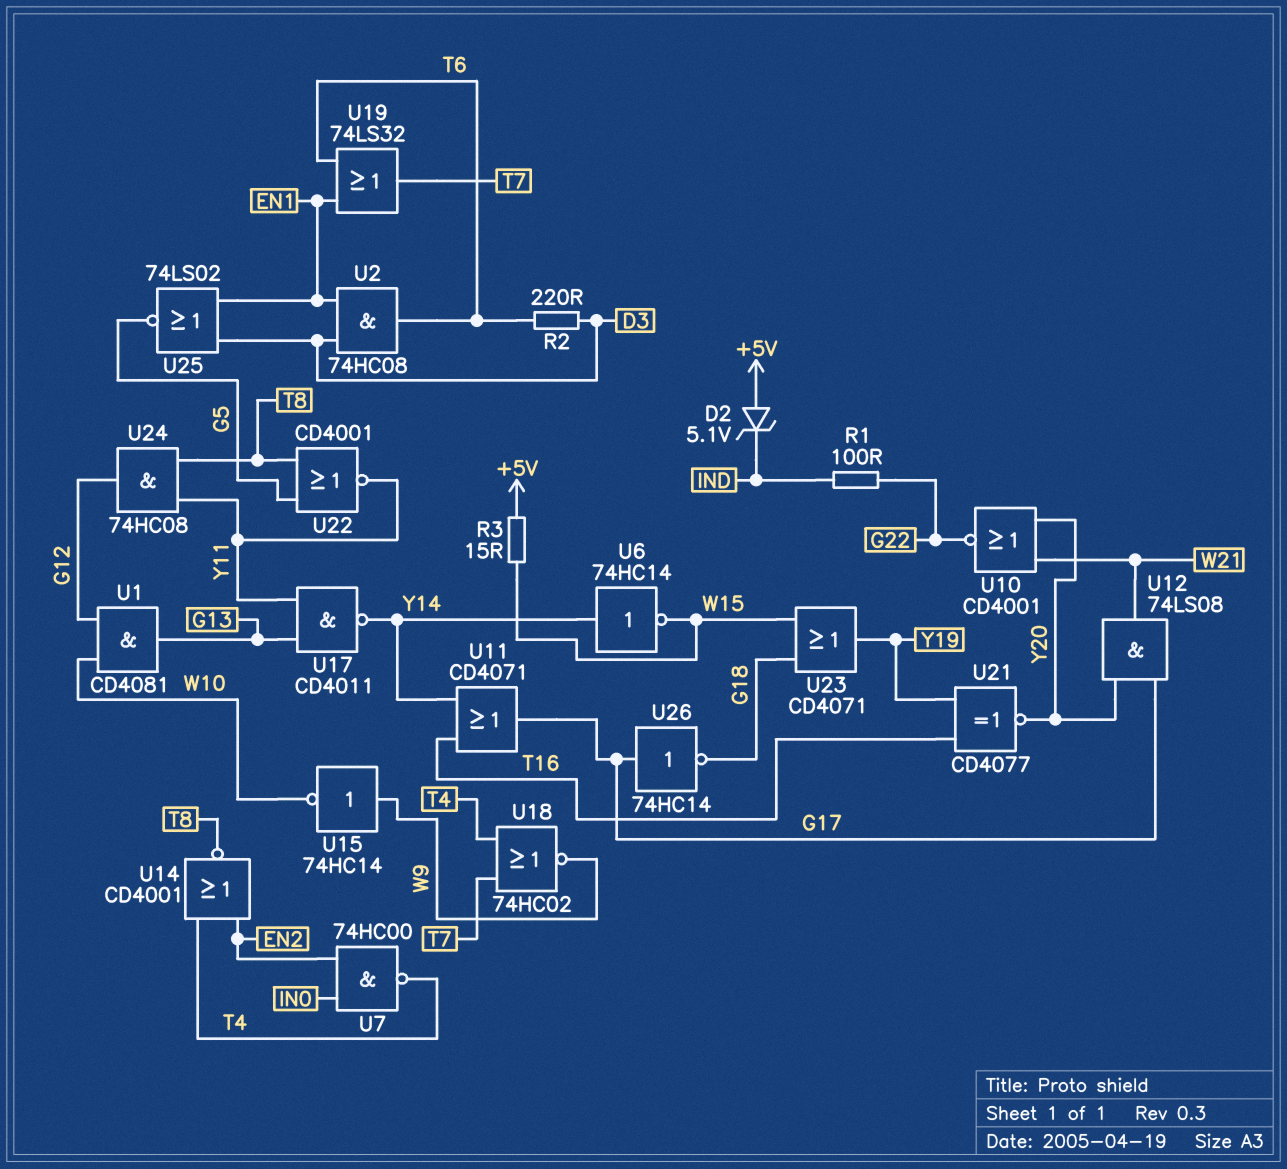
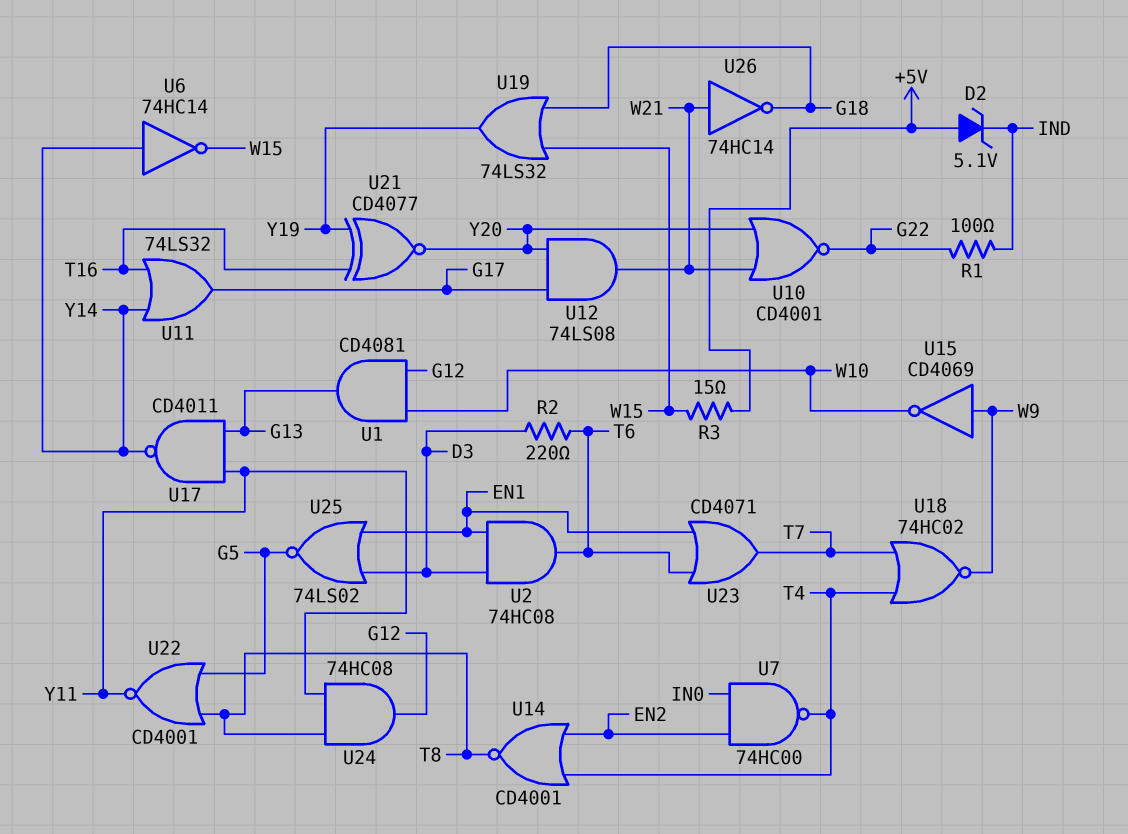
U11: OR CD4071 (in T16, in Y14, out G17) -> OR 74LS32 (in T16, in Y14, out G17)
U15: NOT 74HC14 (in W9, out W10) -> NOT CD4069 (in W9, out W10)
U19: OR 74LS32 (in EN1, in T6, out T7) -> OR 74LS32 (in G18, in W15, out Y19)
U23: OR CD4071 (in G18, in W15, out Y19) -> OR CD4071 (in EN1, in T6, out T7)
U26: NOT 74HC14 (in G17, out G18) -> NOT 74HC14 (in W21, out G18)

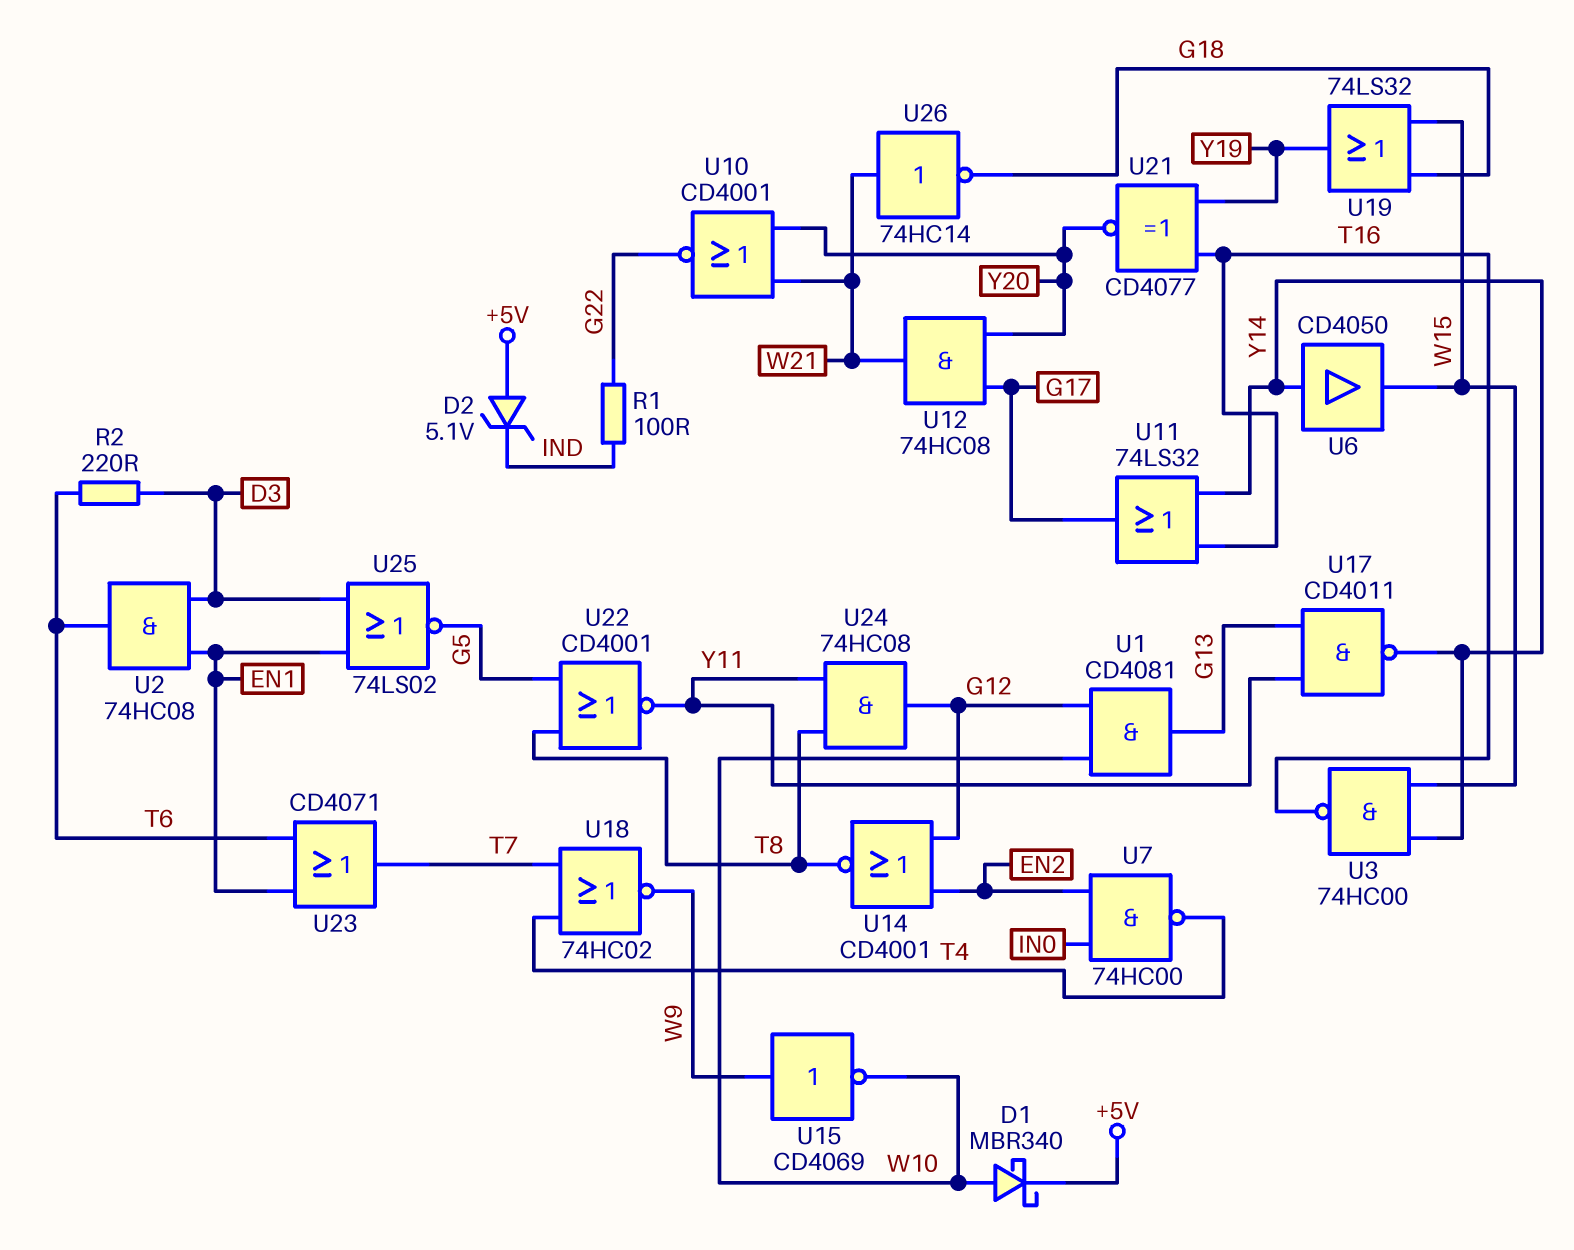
D1: none -> schottky MBR340 (A W10, K +5V)
R3: 15 (+5V, W15) -> none
U3: none -> NAND 74HC00 (in W15, in Y14, out T16)
U6: NOT 74HC14 (in Y14, out W15) -> buffer CD4050 (in Y14, out W15)
U12: AND 74LS08 (in G17, in Y20, out W21) -> AND 74HC08 (in G17, in Y20, out W21)
U14: NOR CD4001 (in EN2, in T4, out T8) -> NOR CD4001 (in EN2, in G12, out T8)

